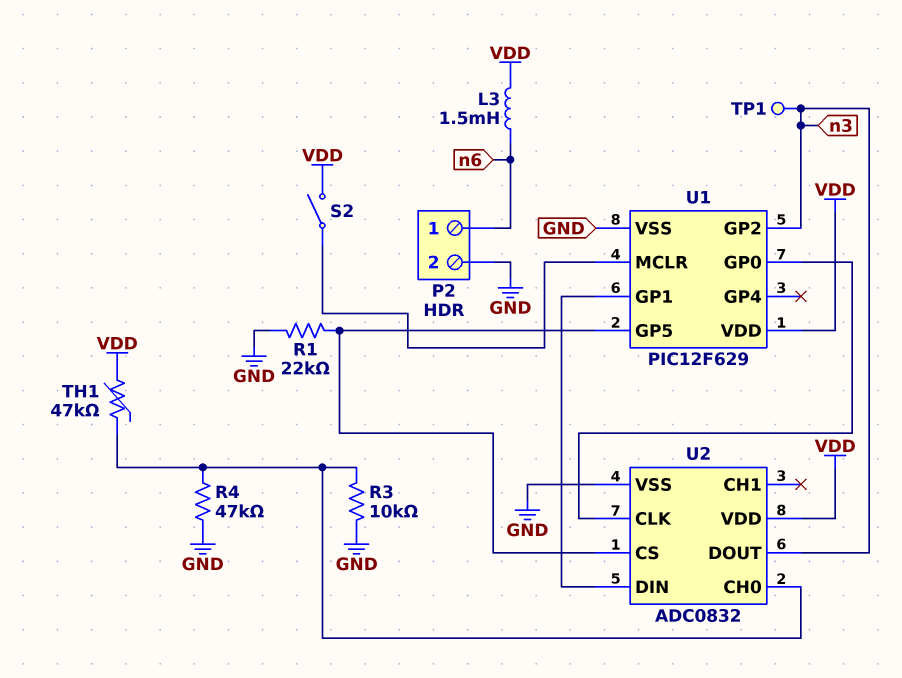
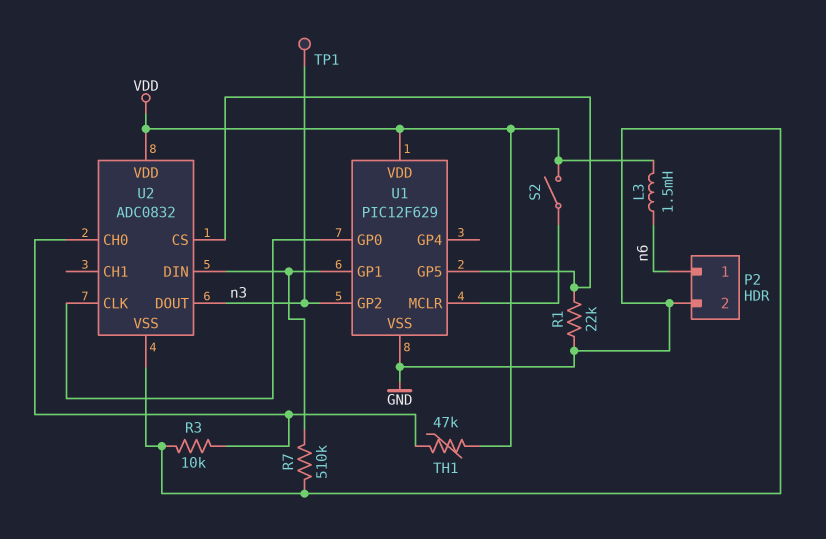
R4: 47k (GND, U2/CH0) -> none
R7: none -> 510k (GND, U1/GP1)

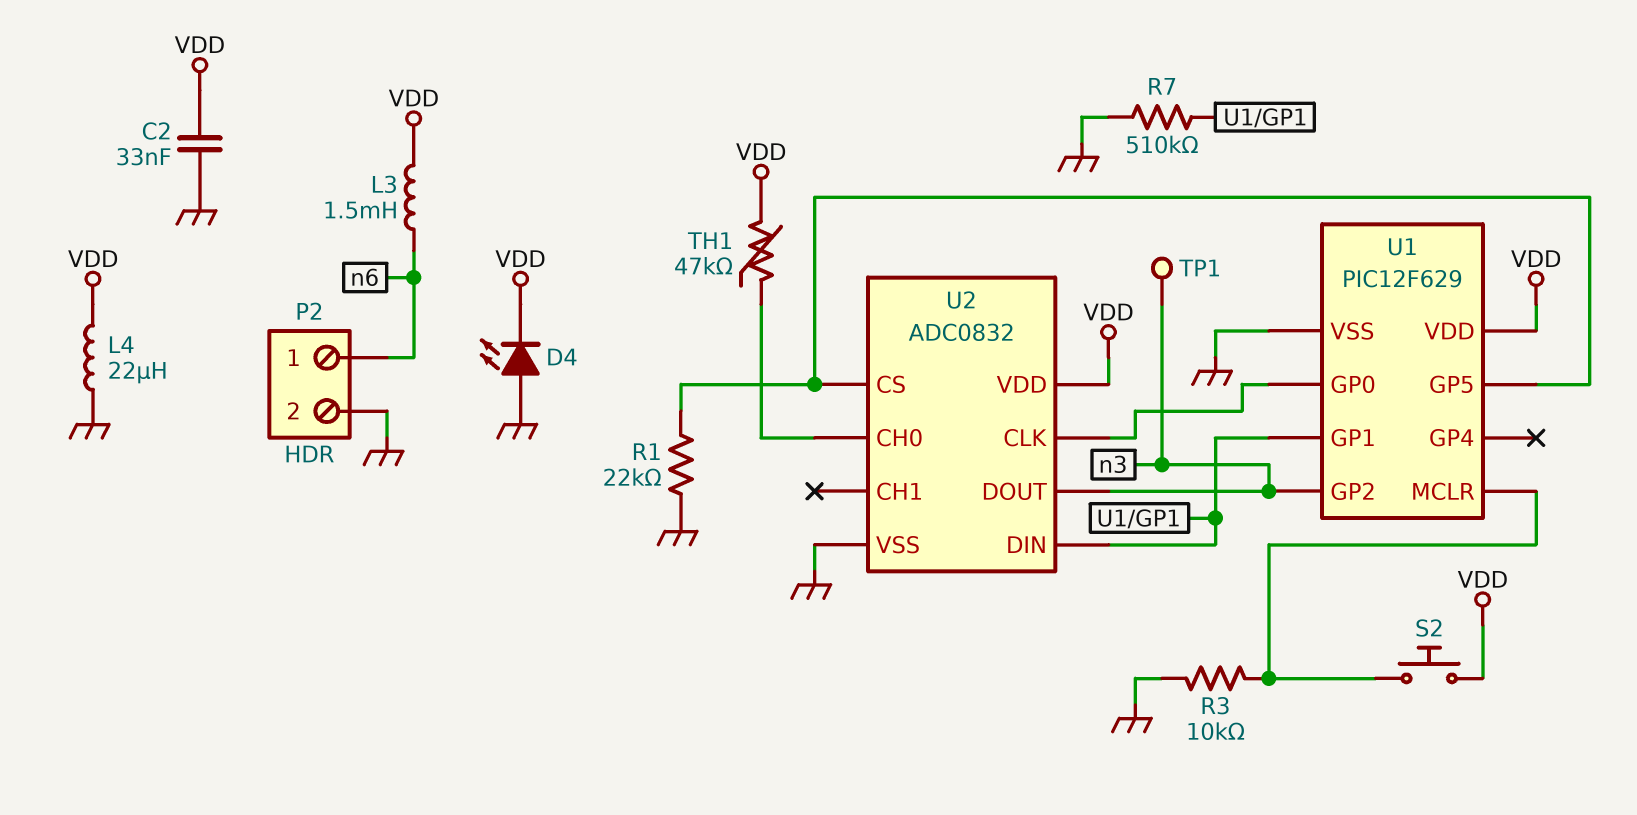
C2: none -> 33nF (GND, VDD)
D4: none -> LED (A GND, K VDD)
L4: none -> 22uH (GND, VDD)
R3: 10k (GND, U2/CH0) -> 10k (GND, U1/MCLR)
S2: switch (U1/MCLR, VDD) -> button (U1/MCLR, VDD)

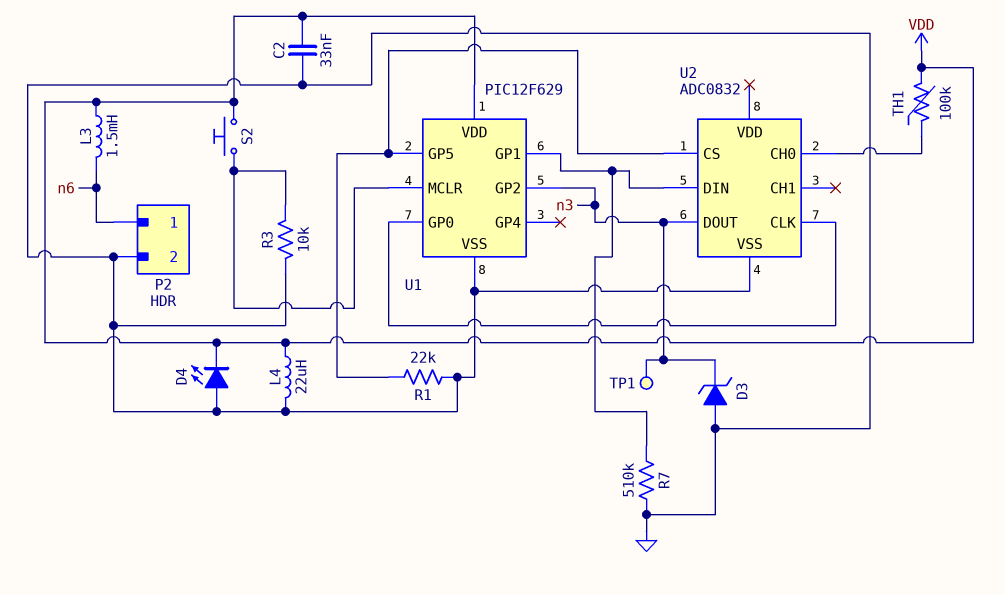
D3: none -> zener (A GND, K n3)
TH1: 47k (U2/CH0, VDD) -> 100k (U2/CH0, VDD)
U2 pin VDD: VDD -> none

